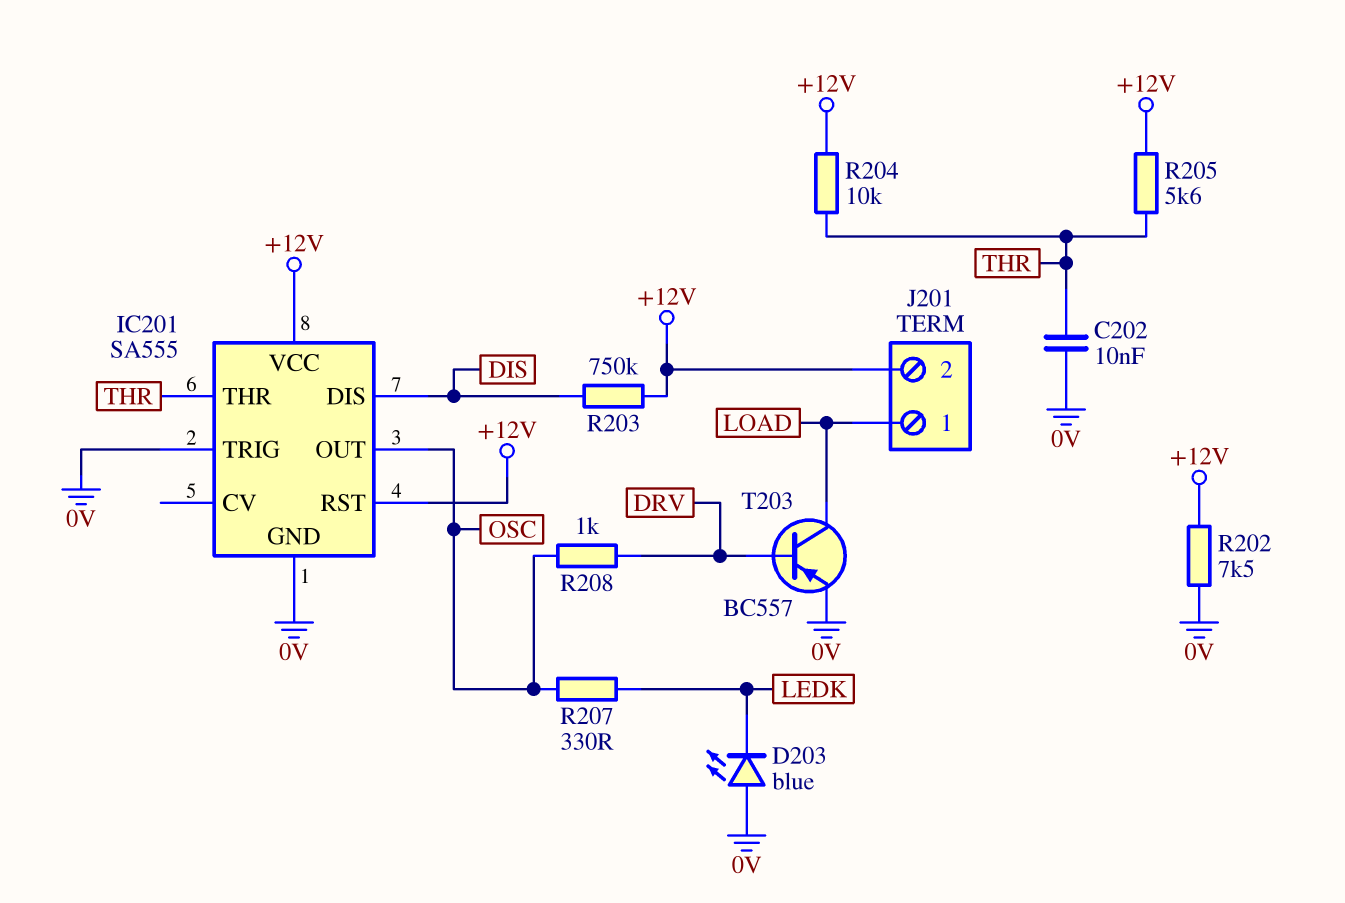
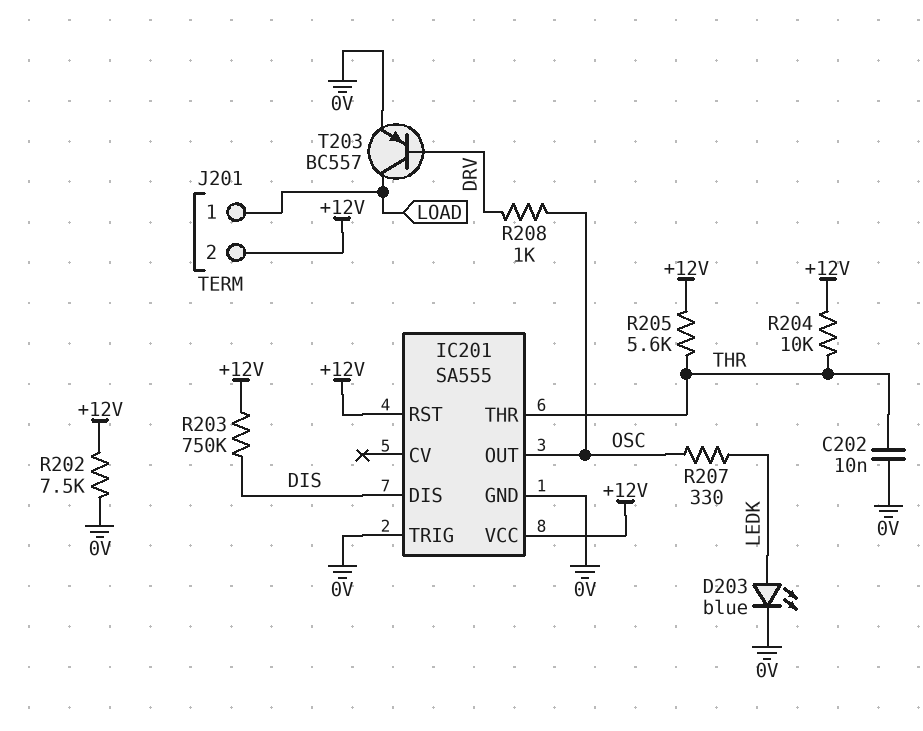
D203: LED blue (A 0V, K LEDK) -> LED blue (A LEDK, K 0V)

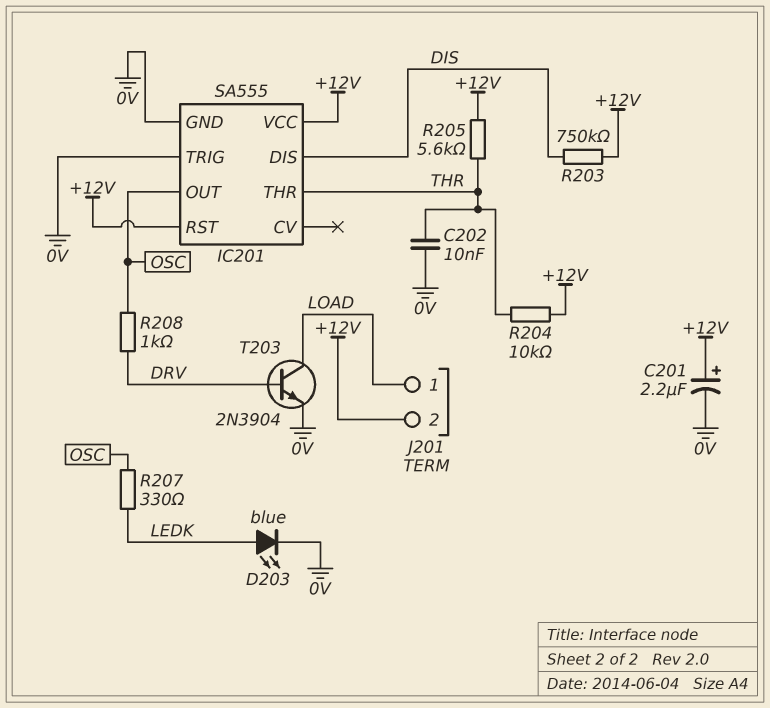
C201: none -> 2.2uF (plus +12V, minus 0V)
R202: 7.5k (+12V, 0V) -> none
T203: PNP BC557 (B DRV, C LOAD, E 0V) -> NPN 2N3904 (B DRV, C LOAD, E 0V)

